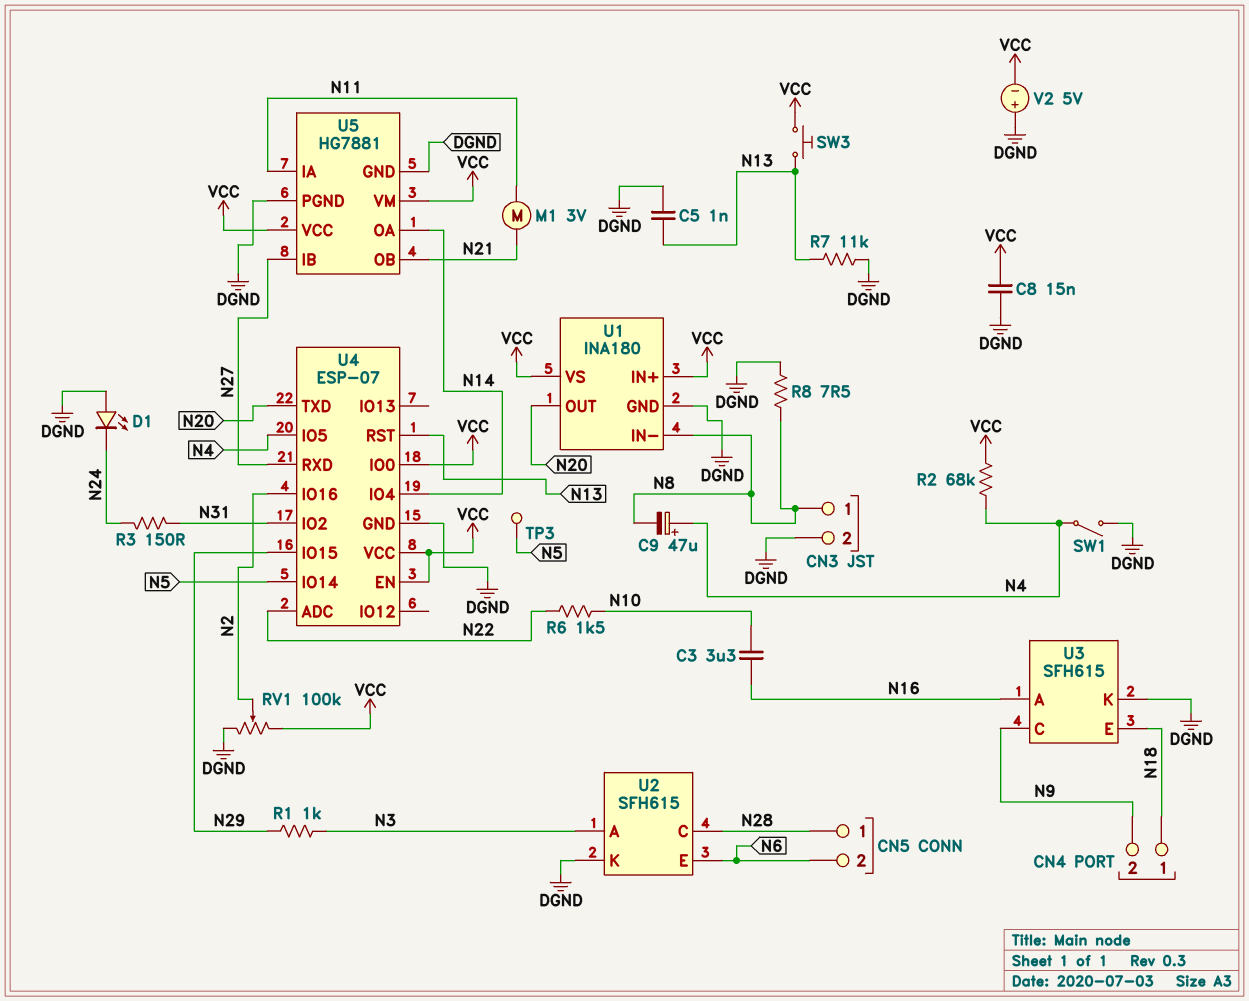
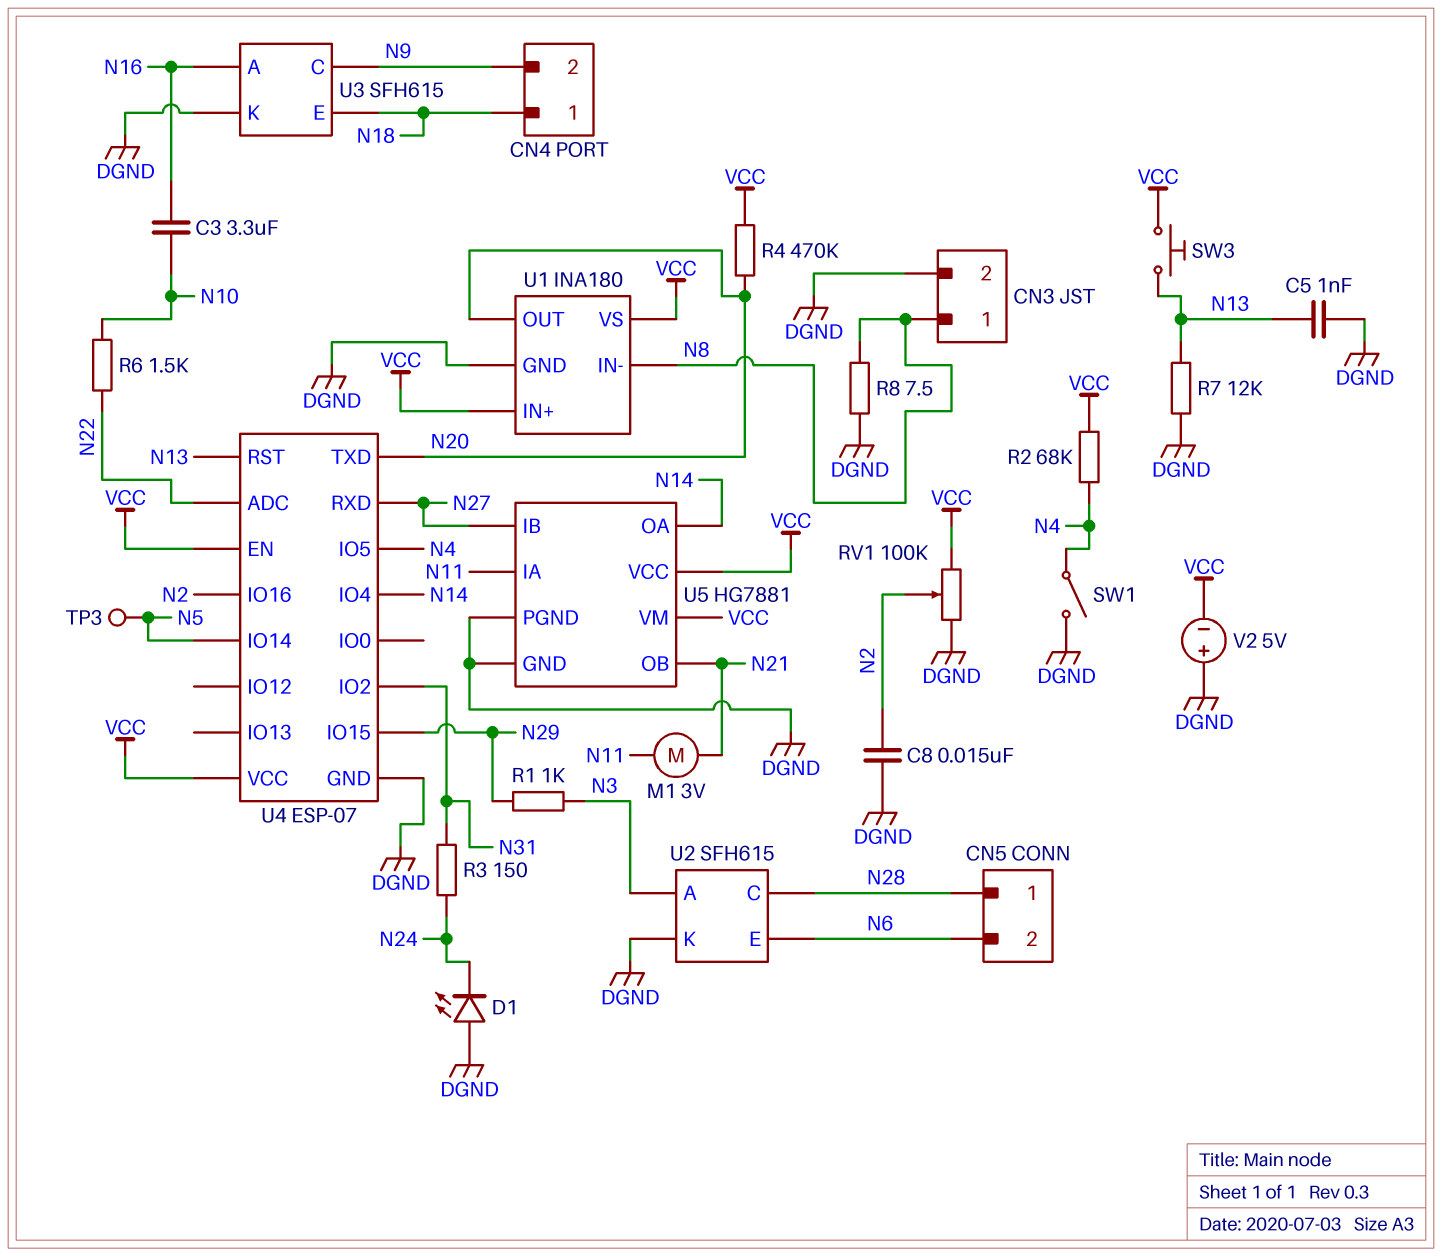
C8: 15nF (DGND, VCC) -> 15nF (DGND, N2)
C9: 47uF (plus N4, minus N8) -> none
R4: none -> 470k (N20, VCC)
R7: 11k (DGND, N13) -> 12k (DGND, N13)
U4 pin IO0: VCC -> none

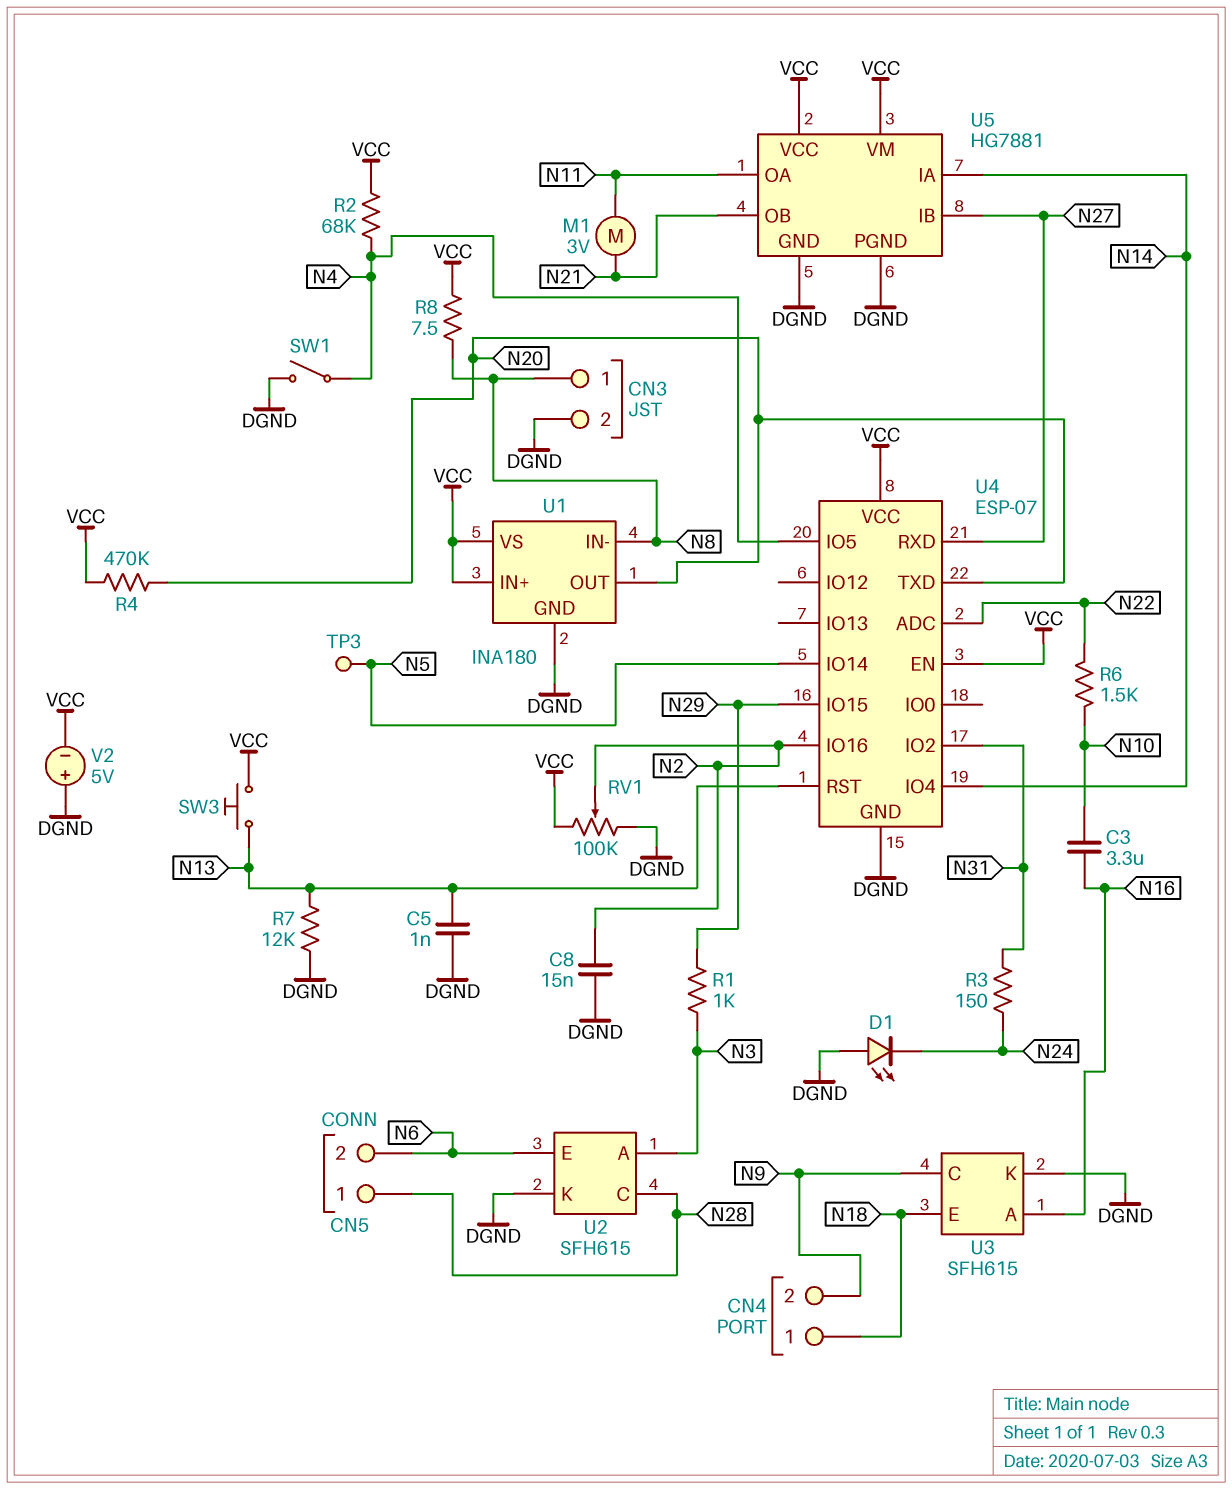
R8: 7.5 (DGND, N8) -> 7.5 (N8, VCC)
U5 pin IA: N11 -> N14
U5 pin OA: N14 -> N11

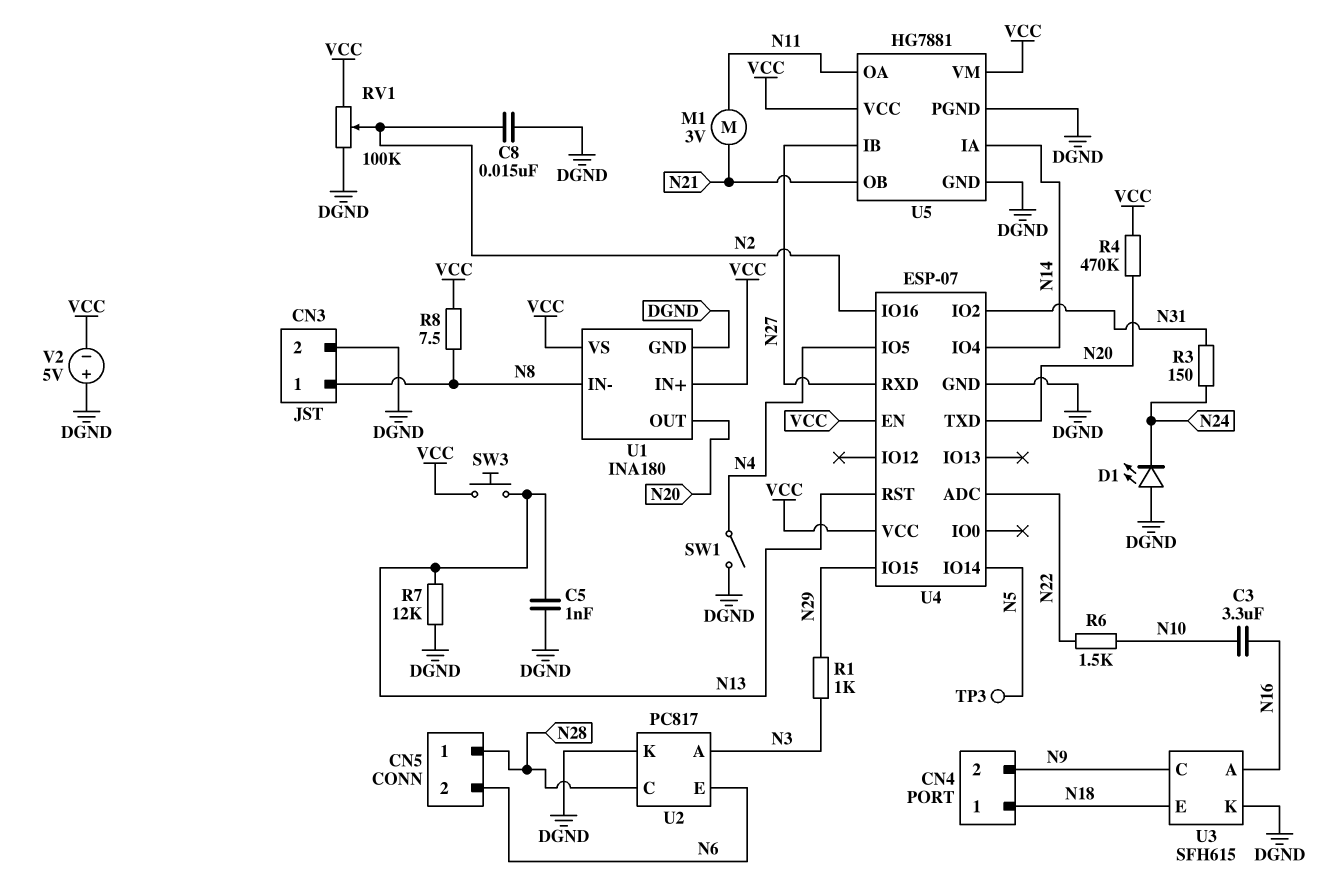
R2: 68k (N4, VCC) -> none
U2: SFH615 -> PC817

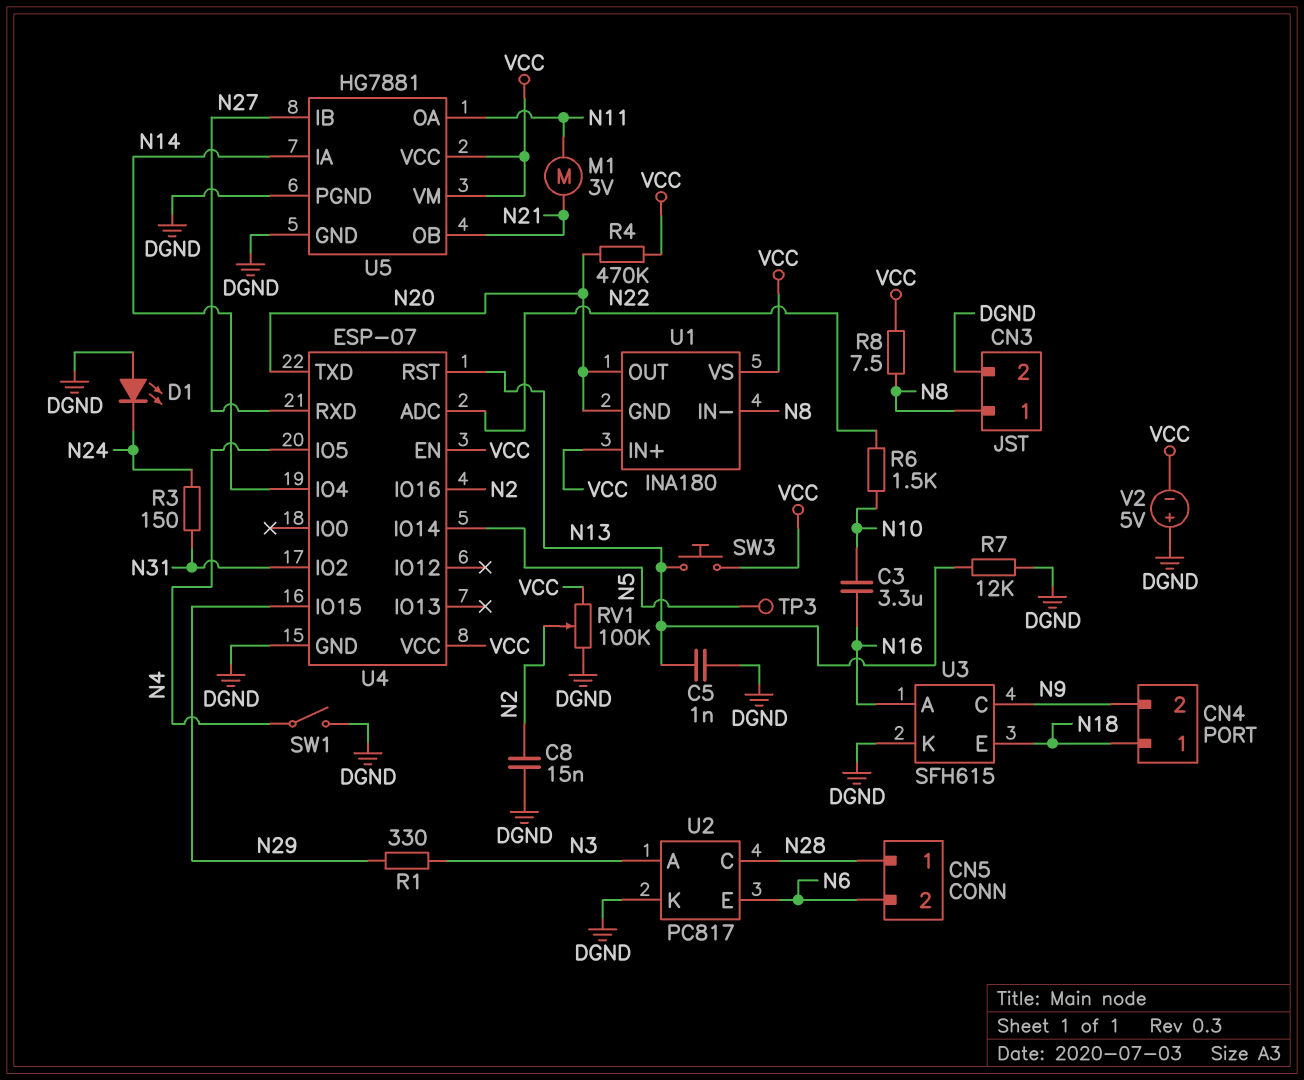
R1: 1k (N3, N29) -> 330 (N3, N29)
U1 pin GND: DGND -> N20

